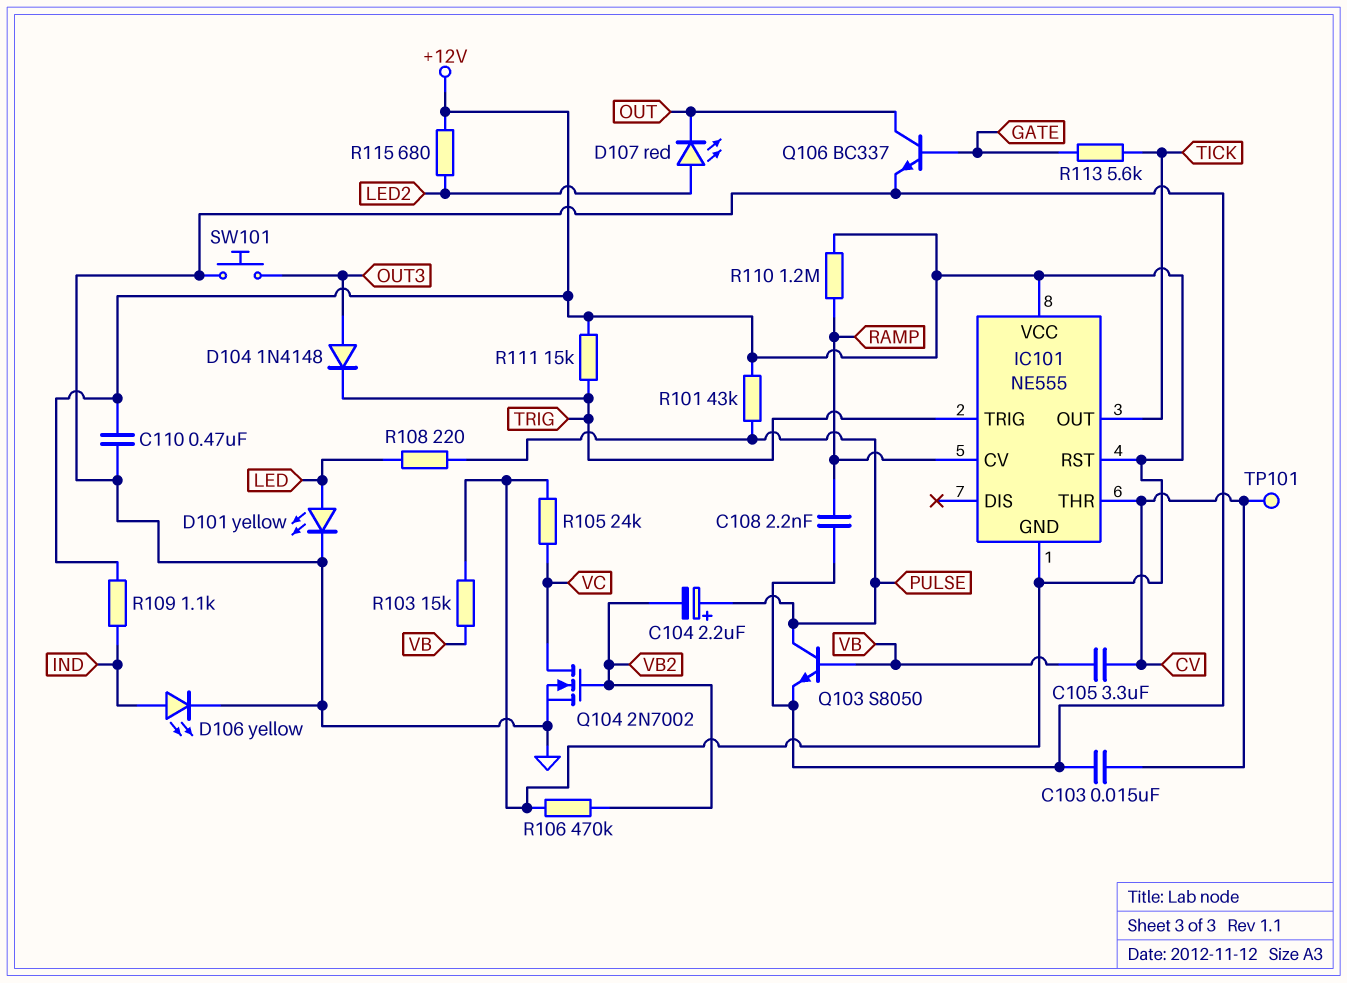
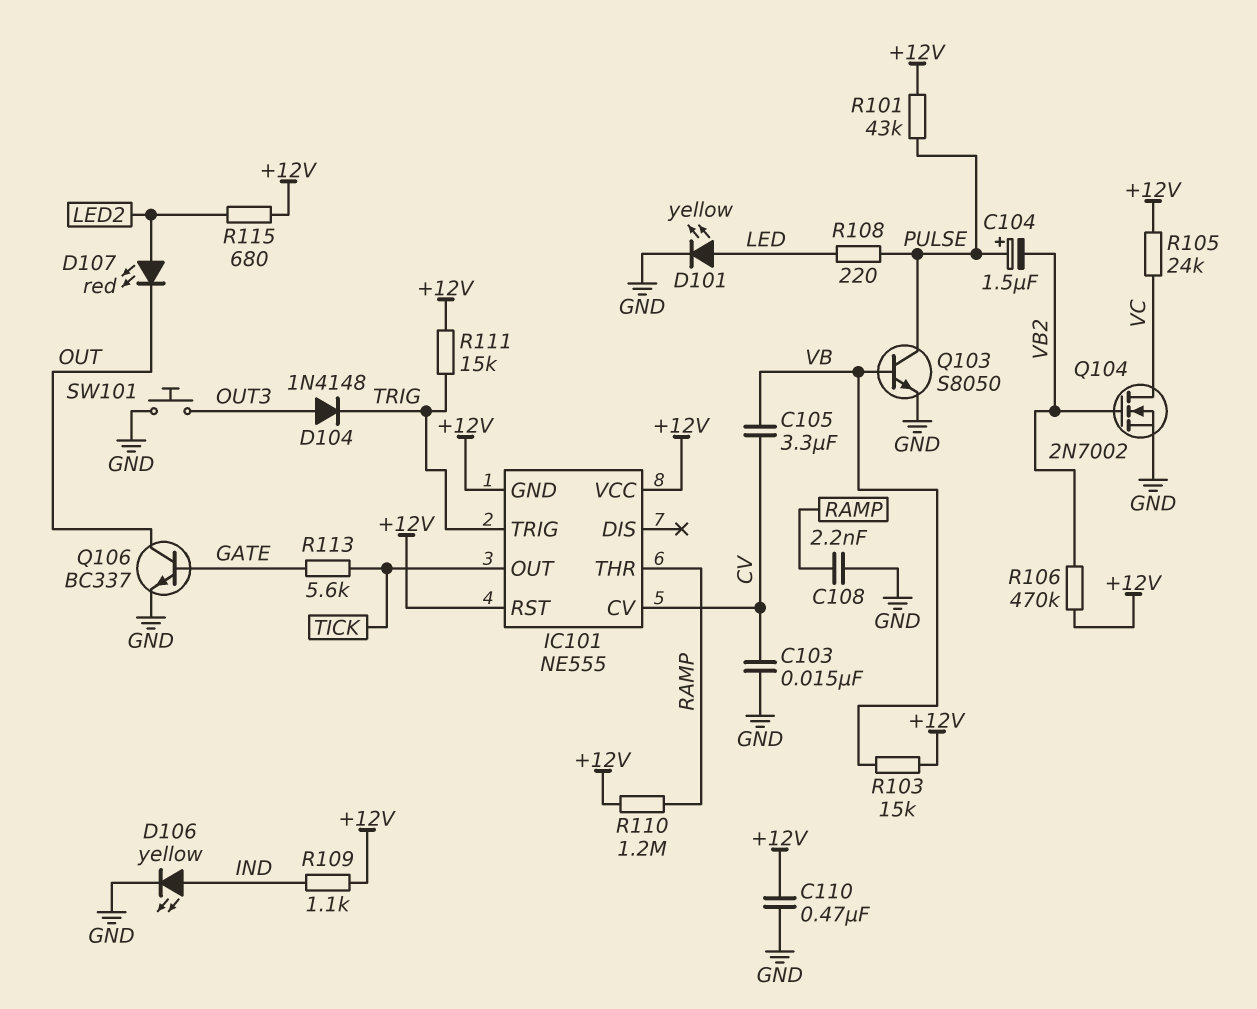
C104: 2.2uF (plus PULSE, minus VB2) -> 1.5uF (plus PULSE, minus VB2)
IC101 pin CV: RAMP -> CV
IC101 pin THR: CV -> RAMP
TP101: test point (CV) -> none

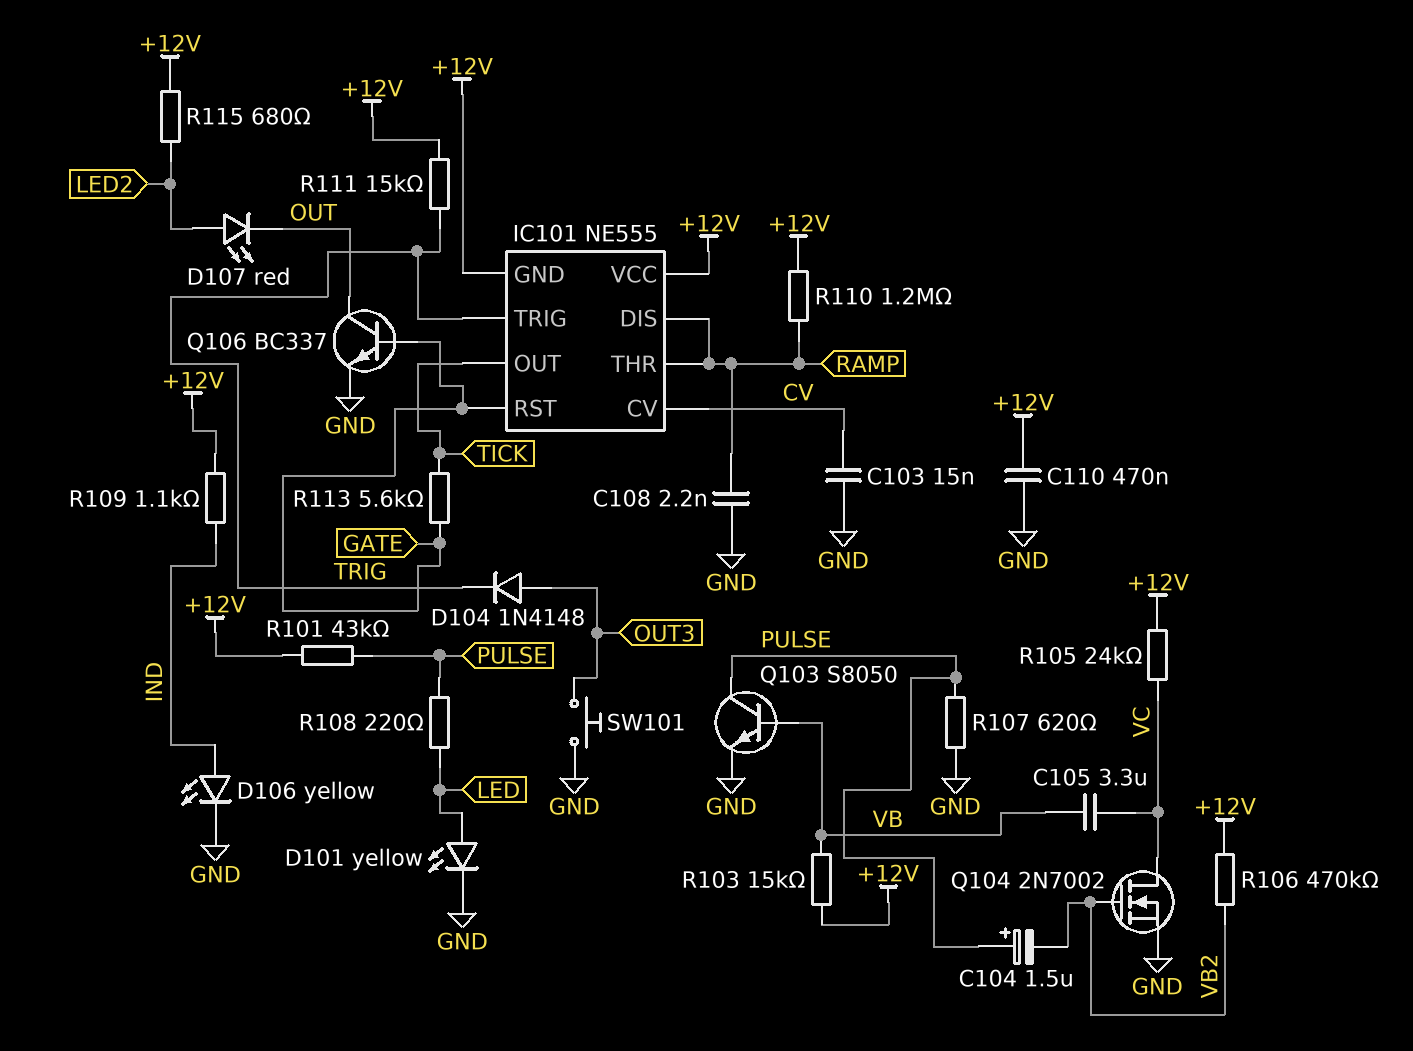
C105: 3.3uF (CV, VB) -> 3.3uF (VB, VC)
IC101 pin DIS: none -> RAMP
IC101 pin RST: +12V -> GATE
R107: none -> 620 (GND, PULSE)

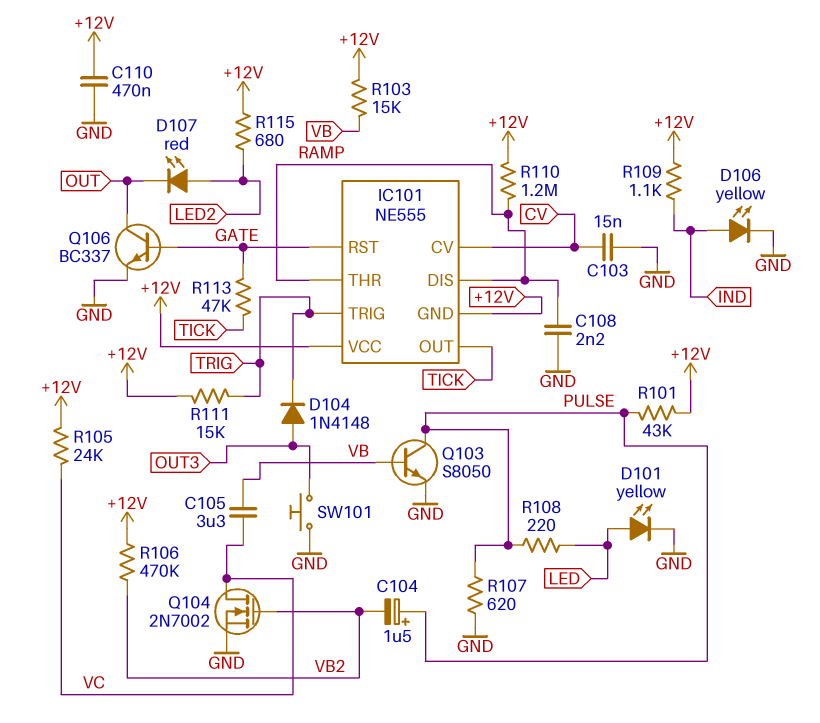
R113: 5.6k (GATE, TICK) -> 47k (GATE, TICK)

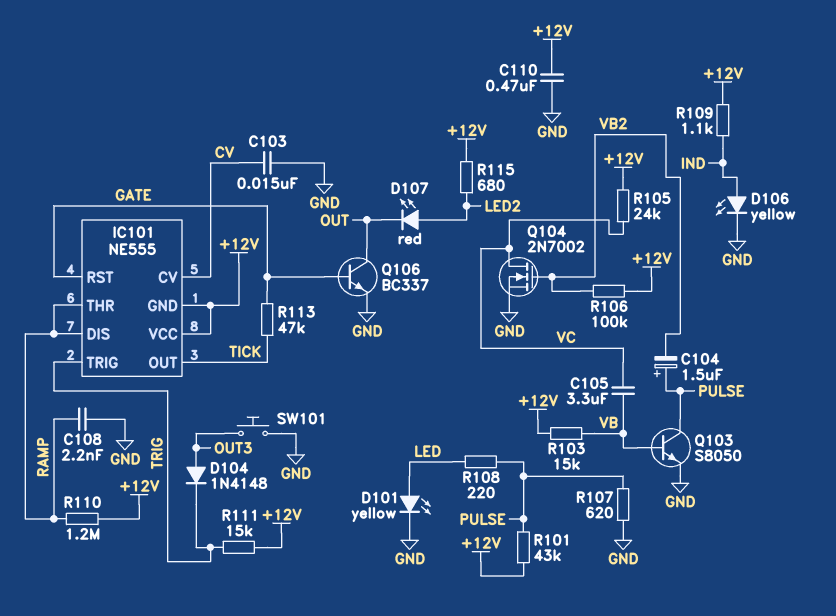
R106: 470k (+12V, VB2) -> 100k (+12V, VB2)

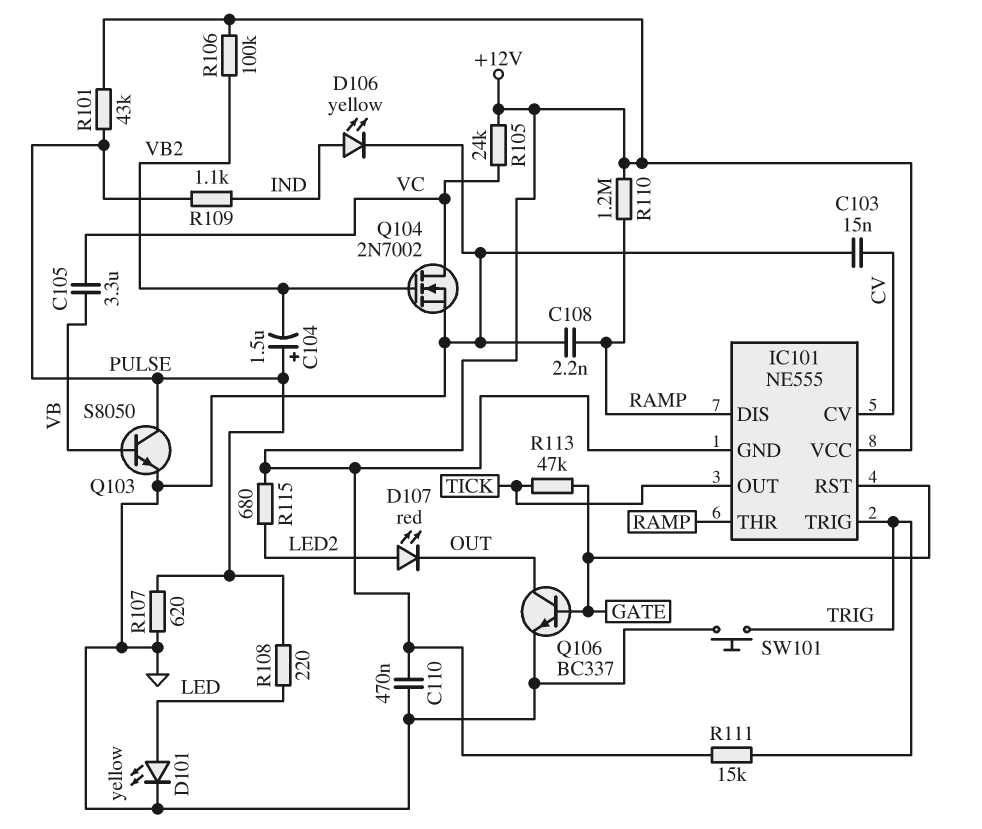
D104: diode 1N4148 (A OUT3, K TRIG) -> none
R103: 15k (+12V, VB) -> none
R109: 1.1k (+12V, IND) -> 1.1k (IND, PULSE)
SW101: button (GND, OUT3) -> button (GND, TRIG)

